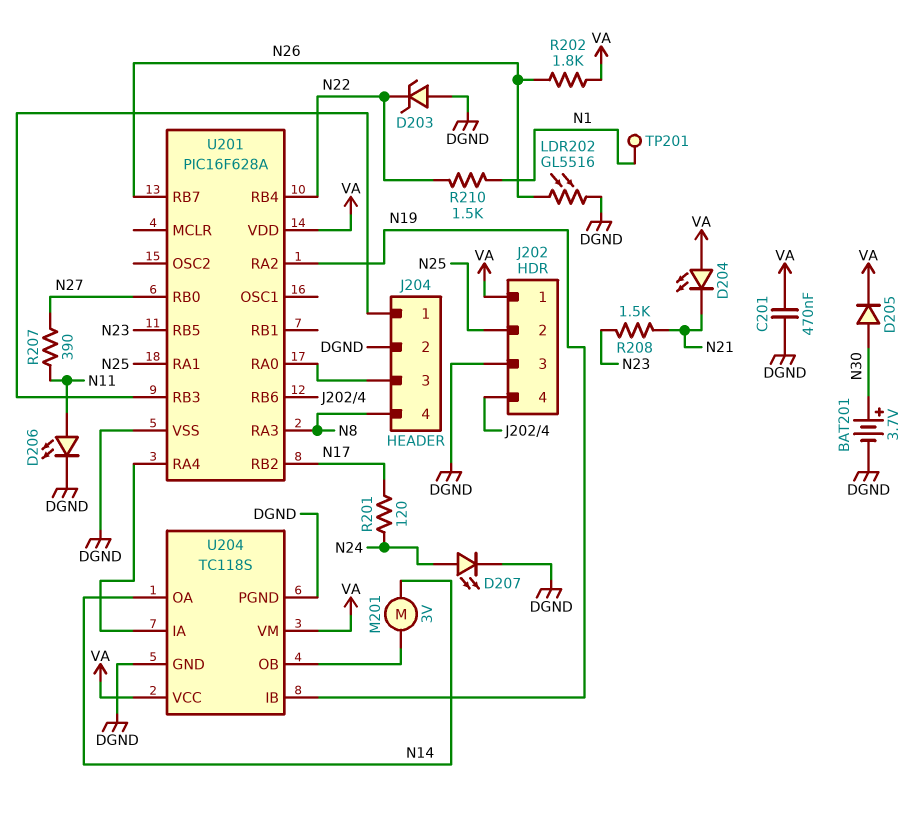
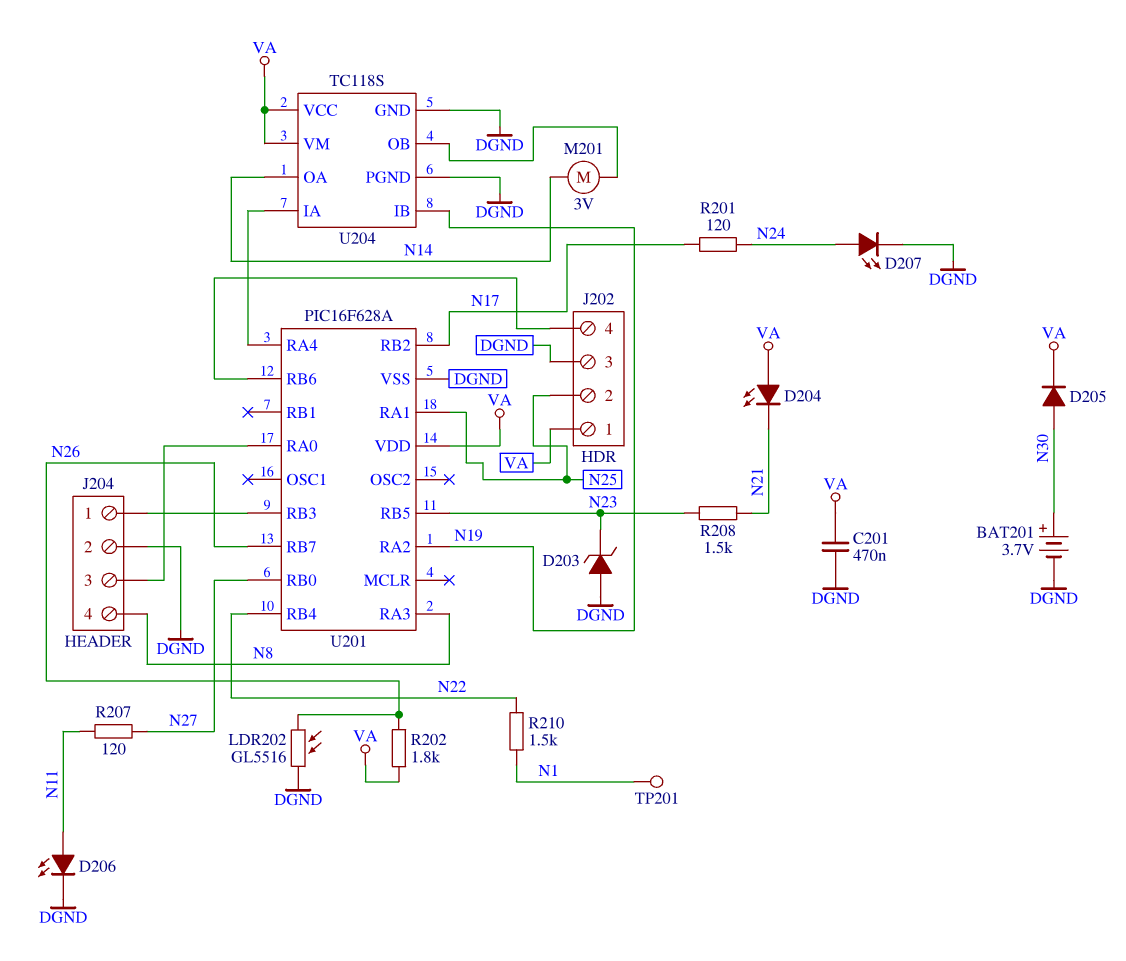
D203: zener (A DGND, K N22) -> zener (A DGND, K N23)
R207: 390 (N11, N27) -> 120 (N11, N27)

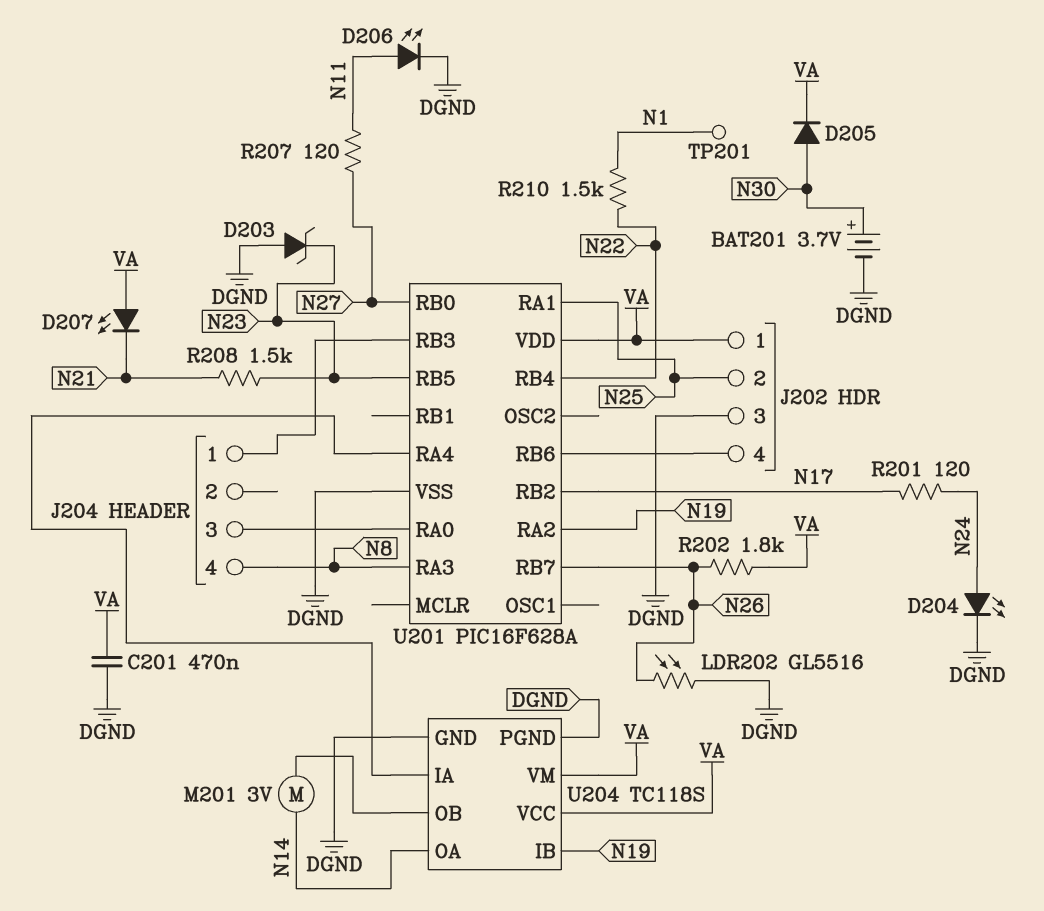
D204: LED (A VA, K N21) -> LED (A N24, K DGND)
D207: LED (A N24, K DGND) -> LED (A VA, K N21)
J204 pin 2: DGND -> none

